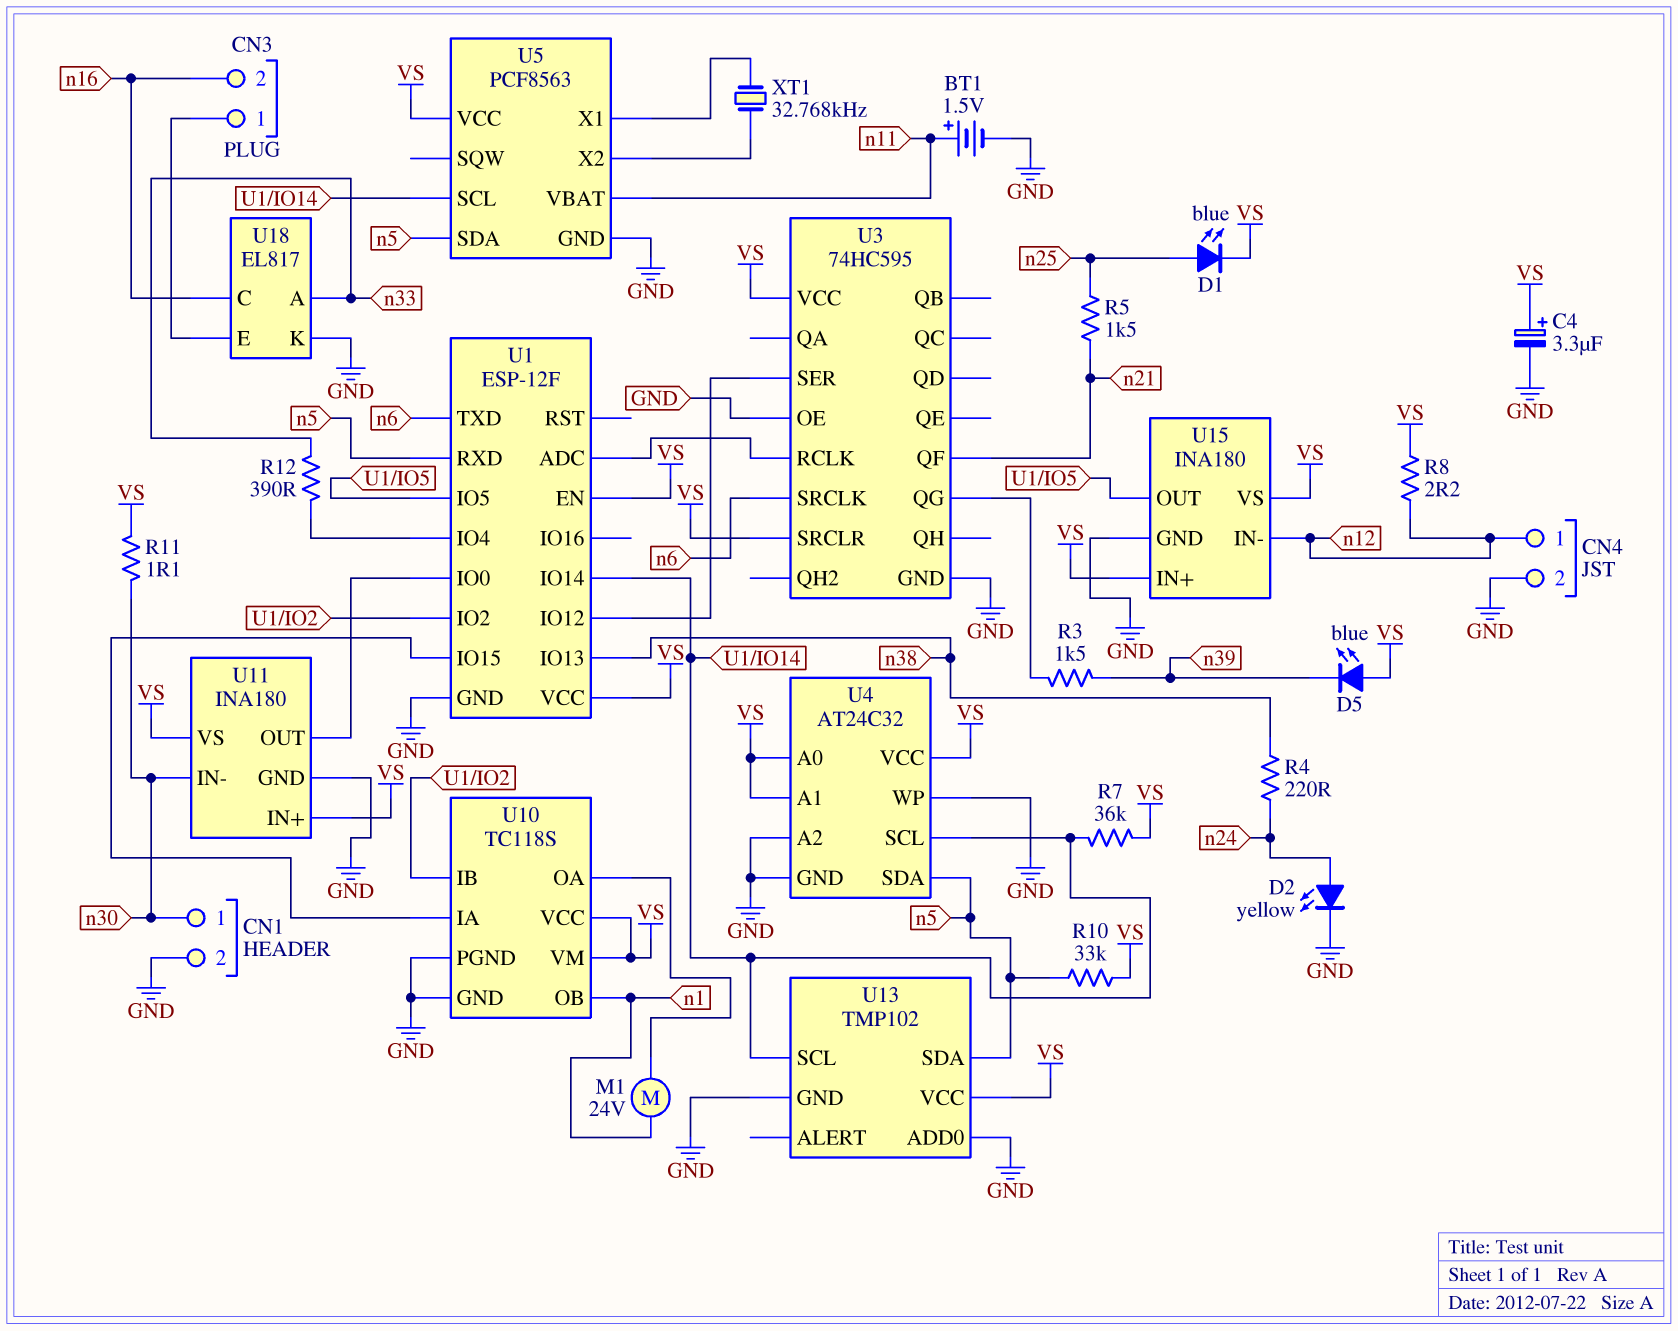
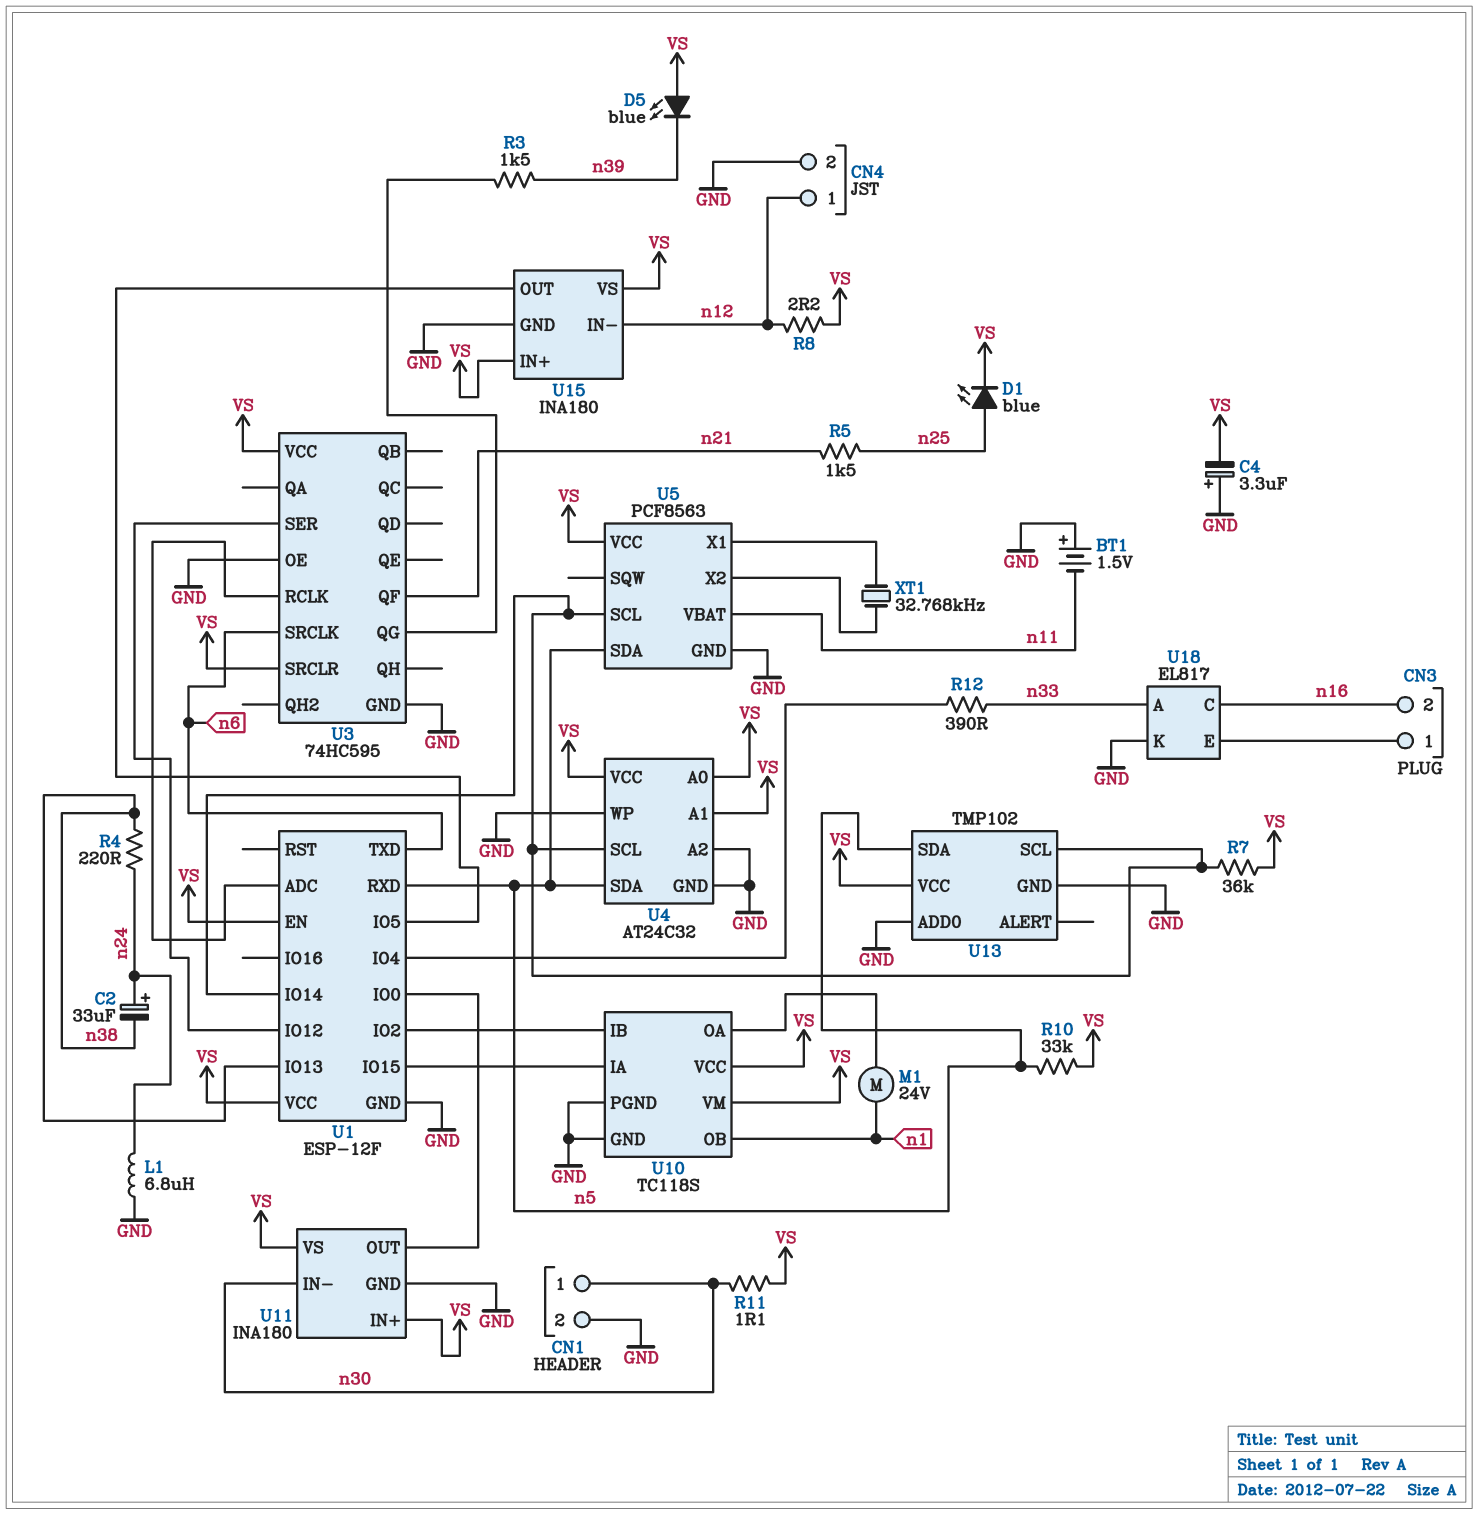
BT1: 1.5V (plus n11, minus GND) -> 1.5V (plus GND, minus n11)
C2: none -> 33uF (plus n24, minus n38)
C4: 3.3uF (plus VS, minus GND) -> 3.3uF (plus GND, minus VS)
D2: LED yellow (A n24, K GND) -> none
L1: none -> 6.8uH (GND, n24)

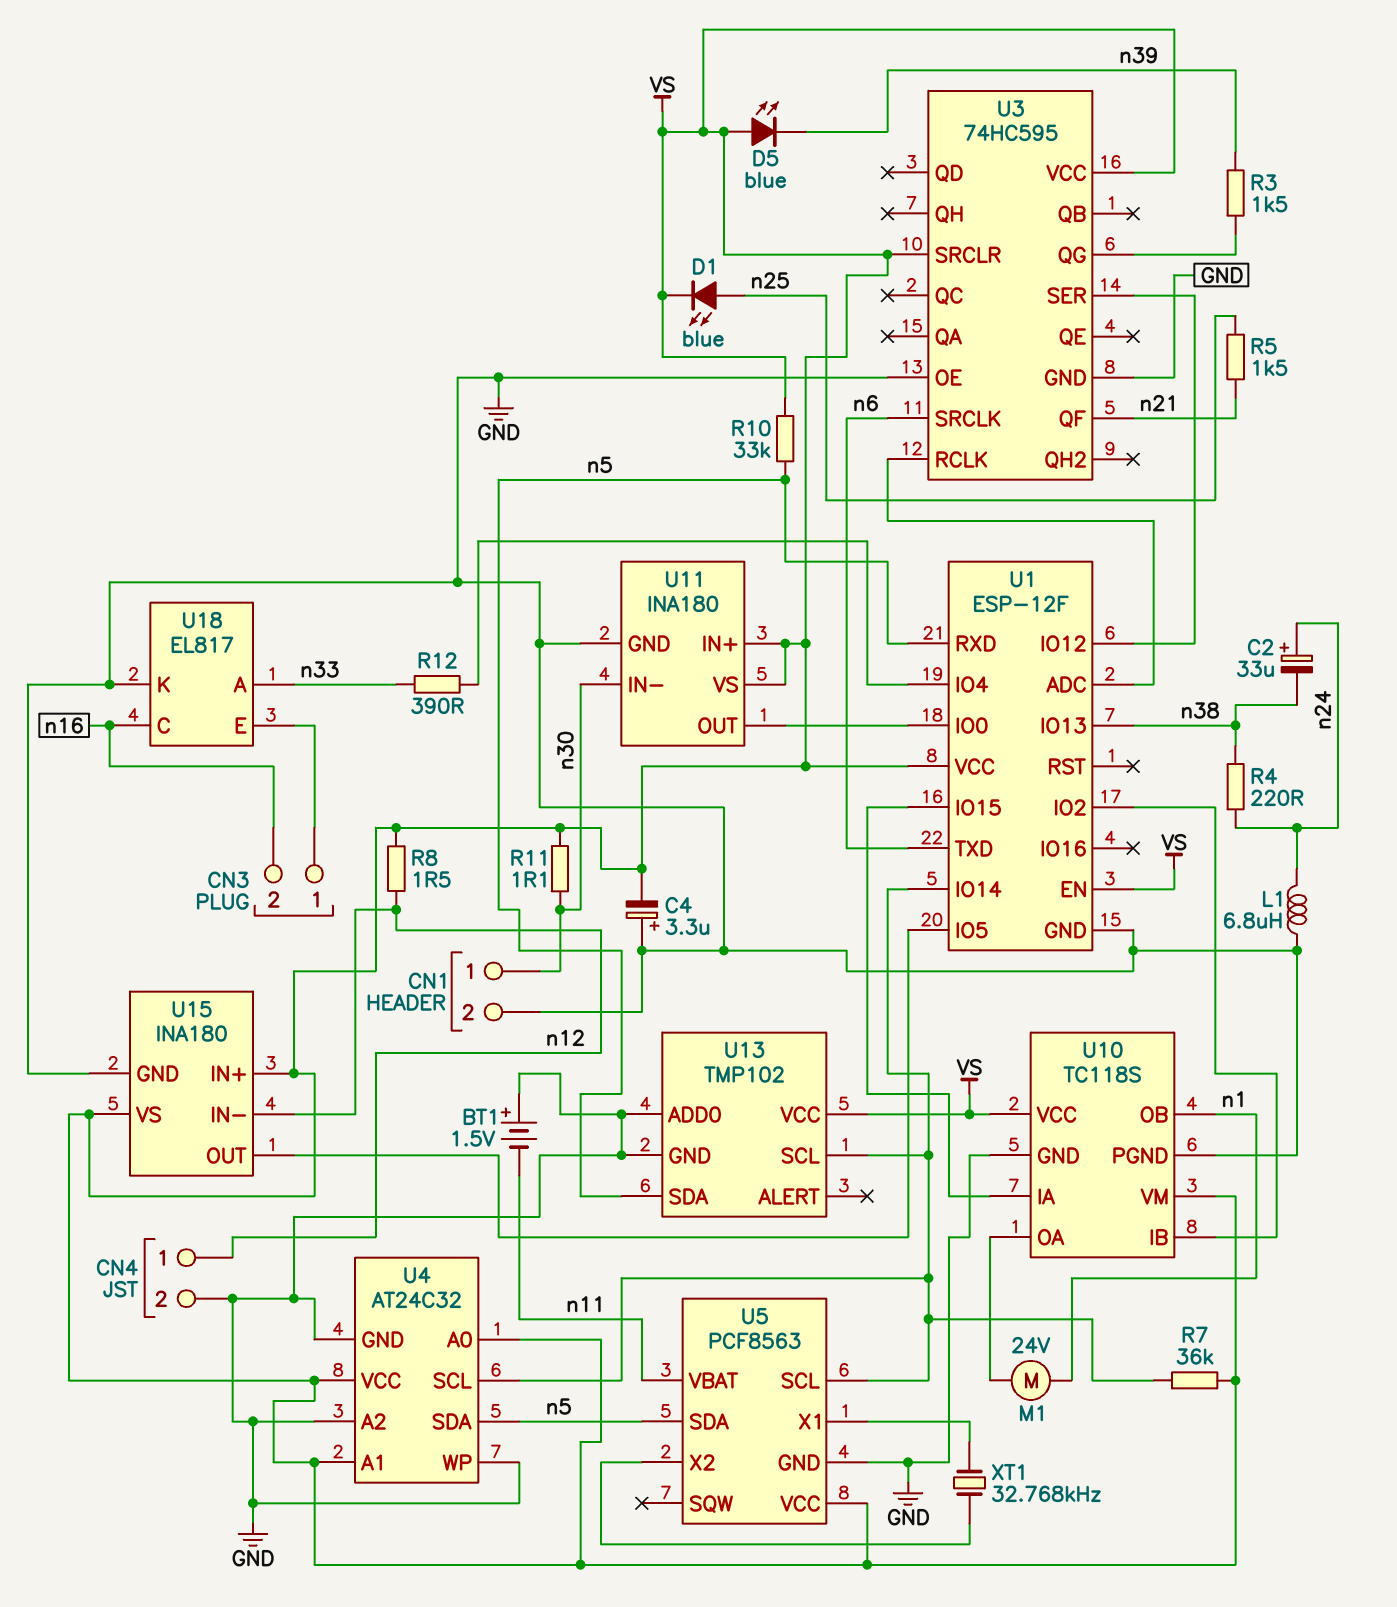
R8: 2.2 (VS, n12) -> 1.5 (VS, n12)

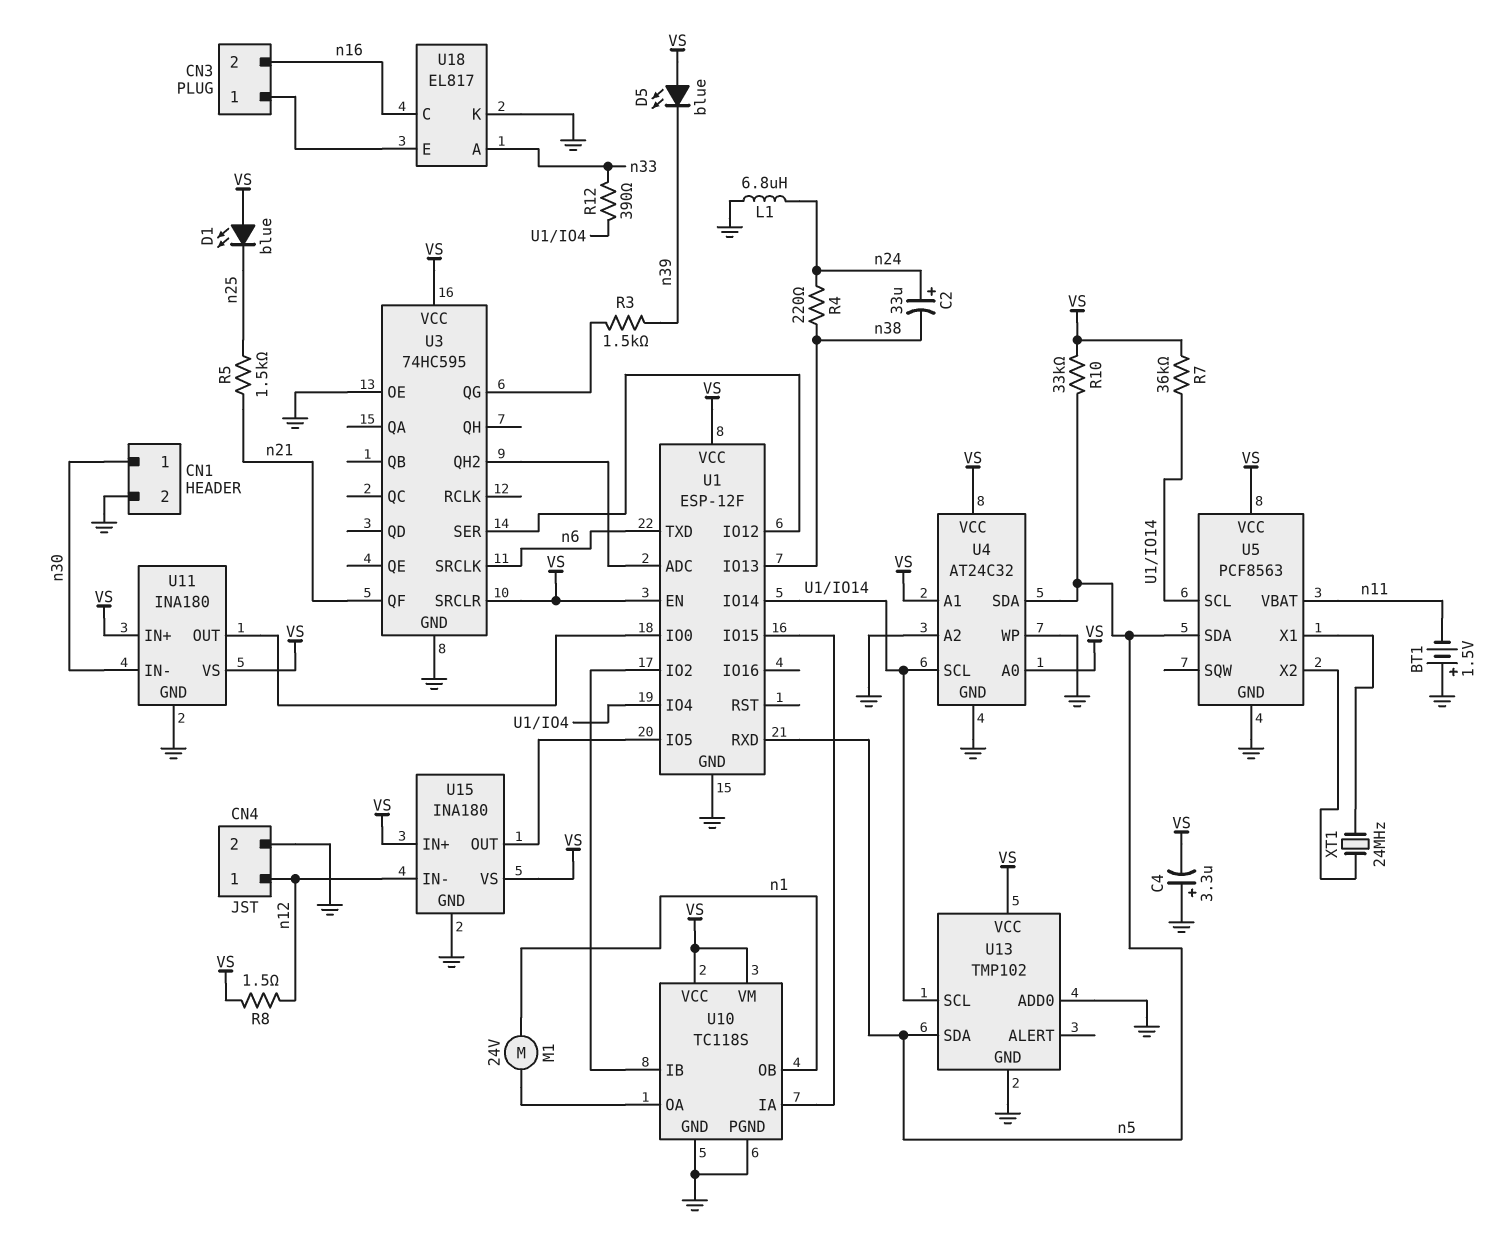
D1: LED blue (A n25, K VS) -> LED blue (A VS, K n25)
R11: 1.1 (VS, n30) -> none
U3 pin QH2: none -> U1/ADC
U3 pin RCLK: U1/ADC -> none
XT1: 32.768kHz (U5/X1, U5/X2) -> 24MHz (U5/X1, U5/X2)

